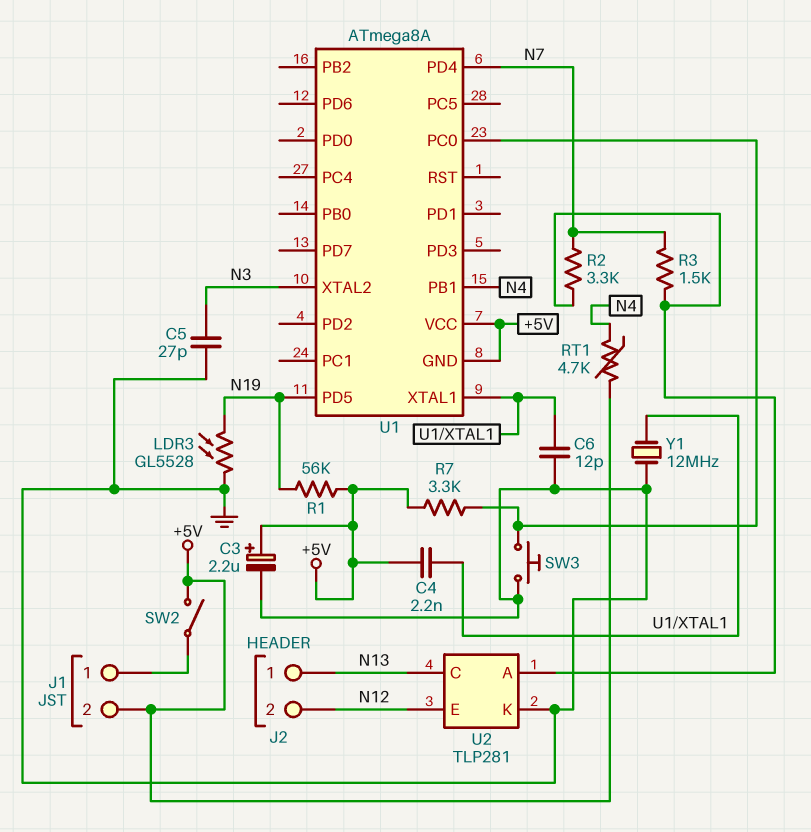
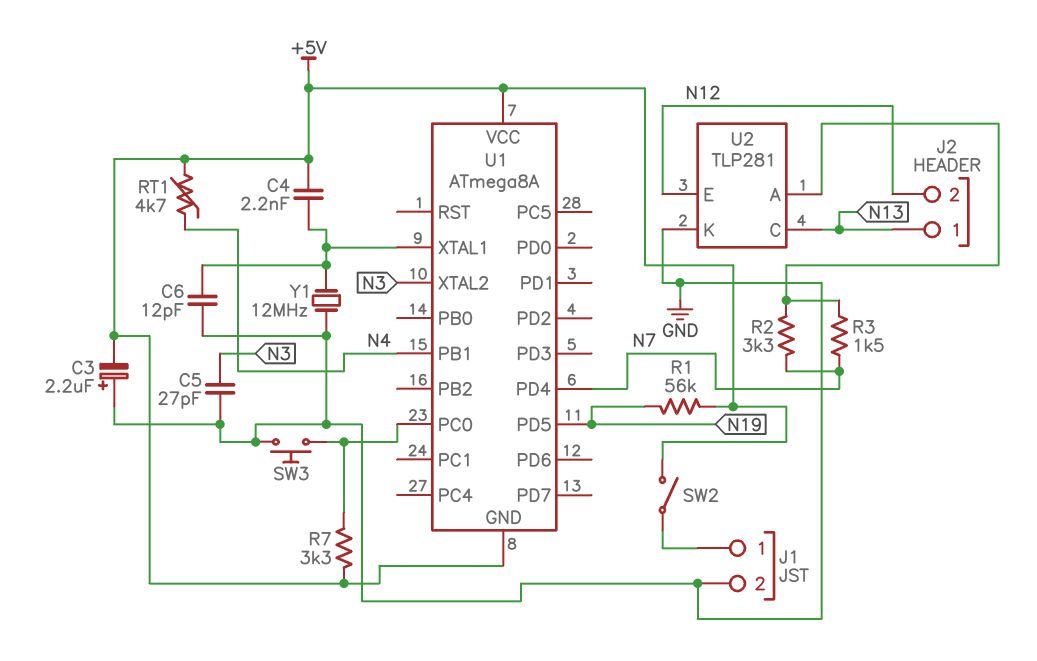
C3: 2.2uF (plus +5V, minus GND) -> 2.2uF (plus GND, minus +5V)
J1 pin 2: +5V -> GND
LDR3: GL5528 (GND, N19) -> none

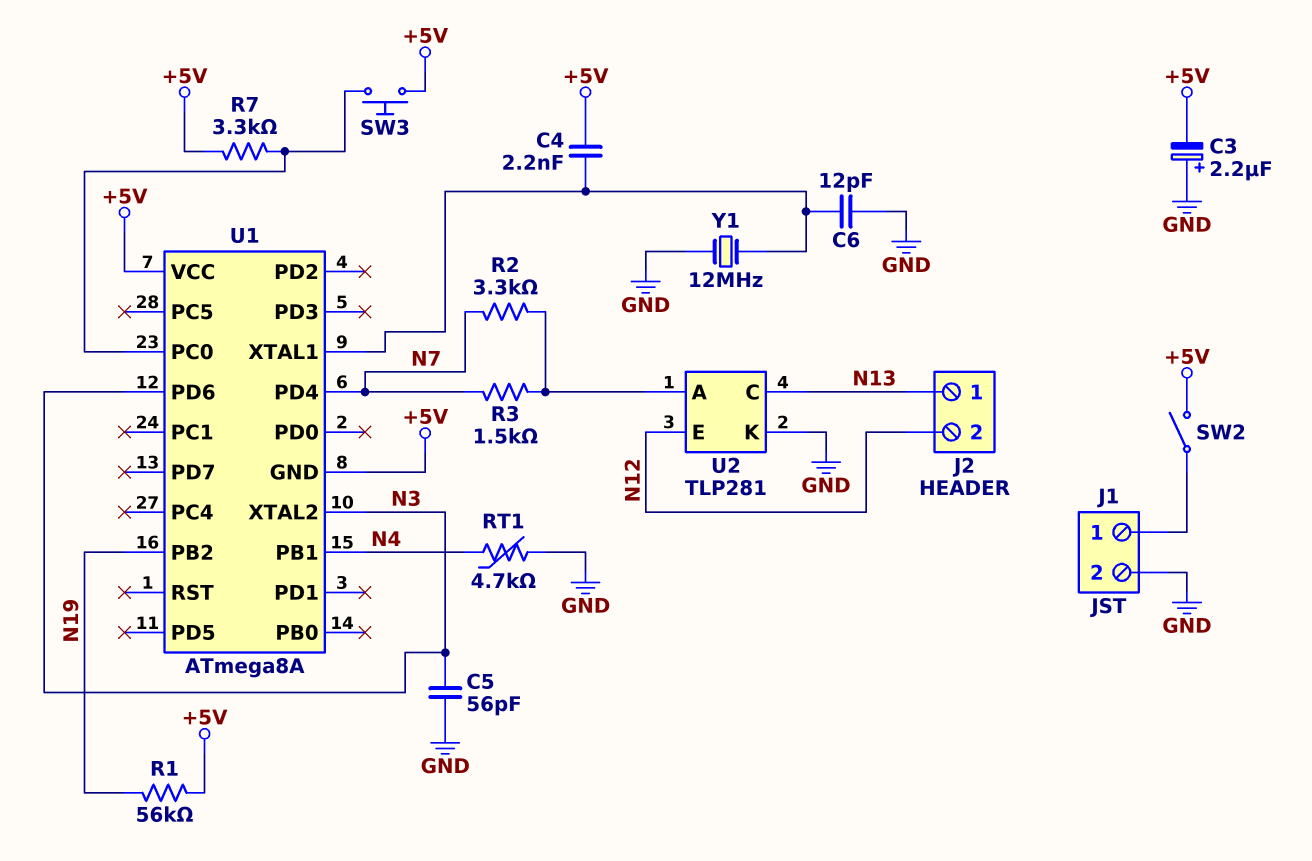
C5: 27pF (GND, N3) -> 56pF (GND, N3)
RT1: 4.7k (+5V, N4) -> 4.7k (GND, N4)
SW3: button (GND, U1/PC0) -> button (+5V, U1/PC0)
U1 pin PB2: none -> N19
U1 pin PD5: N19 -> none
U1 pin PD6: none -> N3

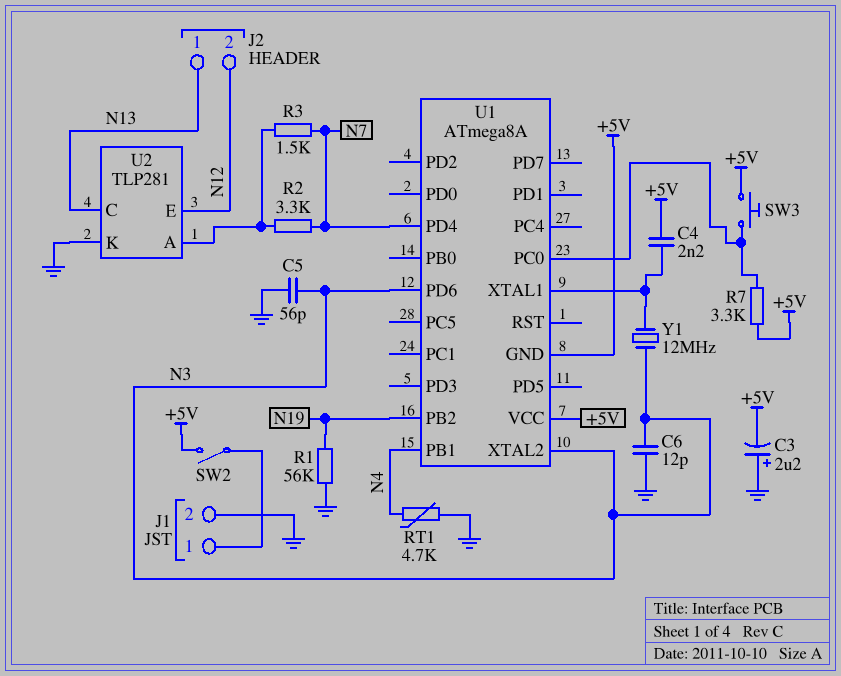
C6: 12pF (GND, U1/XTAL1) -> 12pF (GND, N3)
R1: 56k (+5V, N19) -> 56k (GND, N19)
Y1: 12MHz (GND, U1/XTAL1) -> 12MHz (N3, U1/XTAL1)

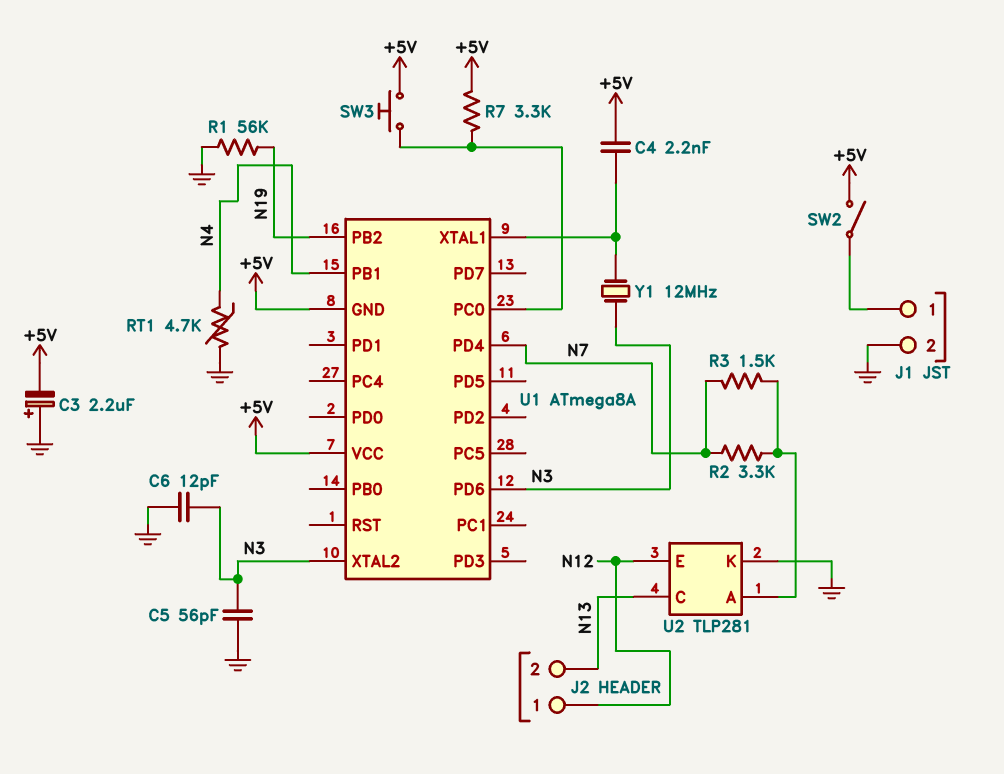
J2 pin 1: N13 -> N12
J2 pin 2: N12 -> N13

